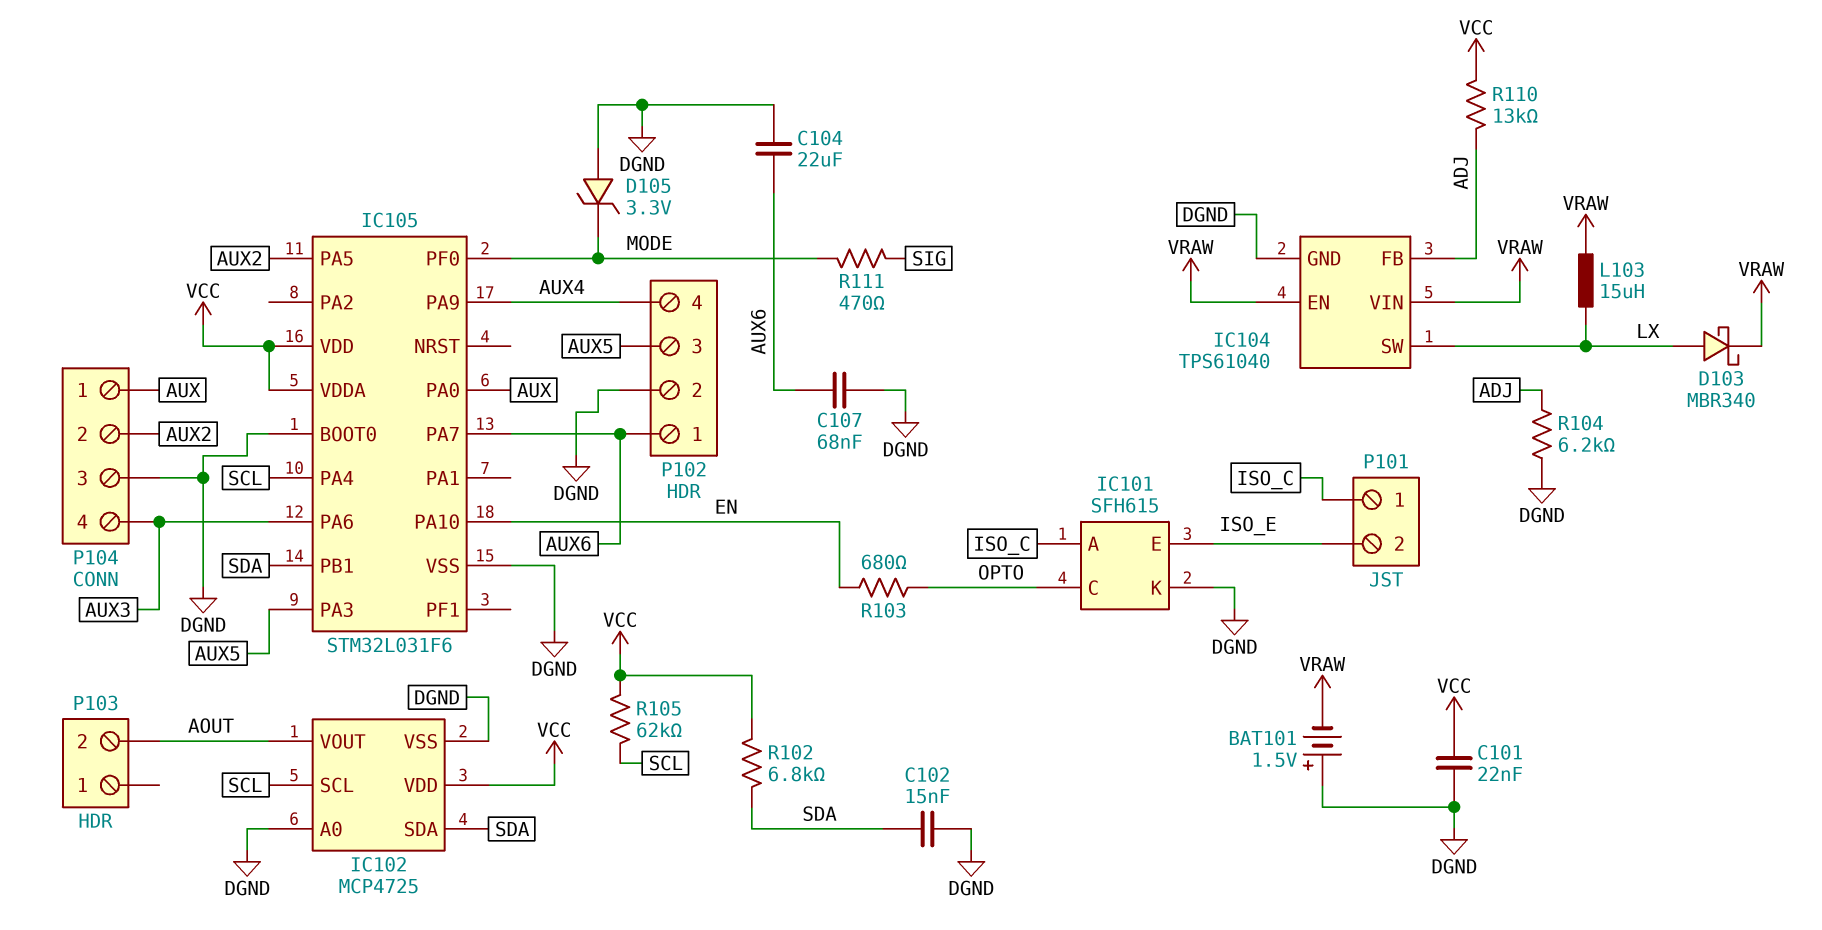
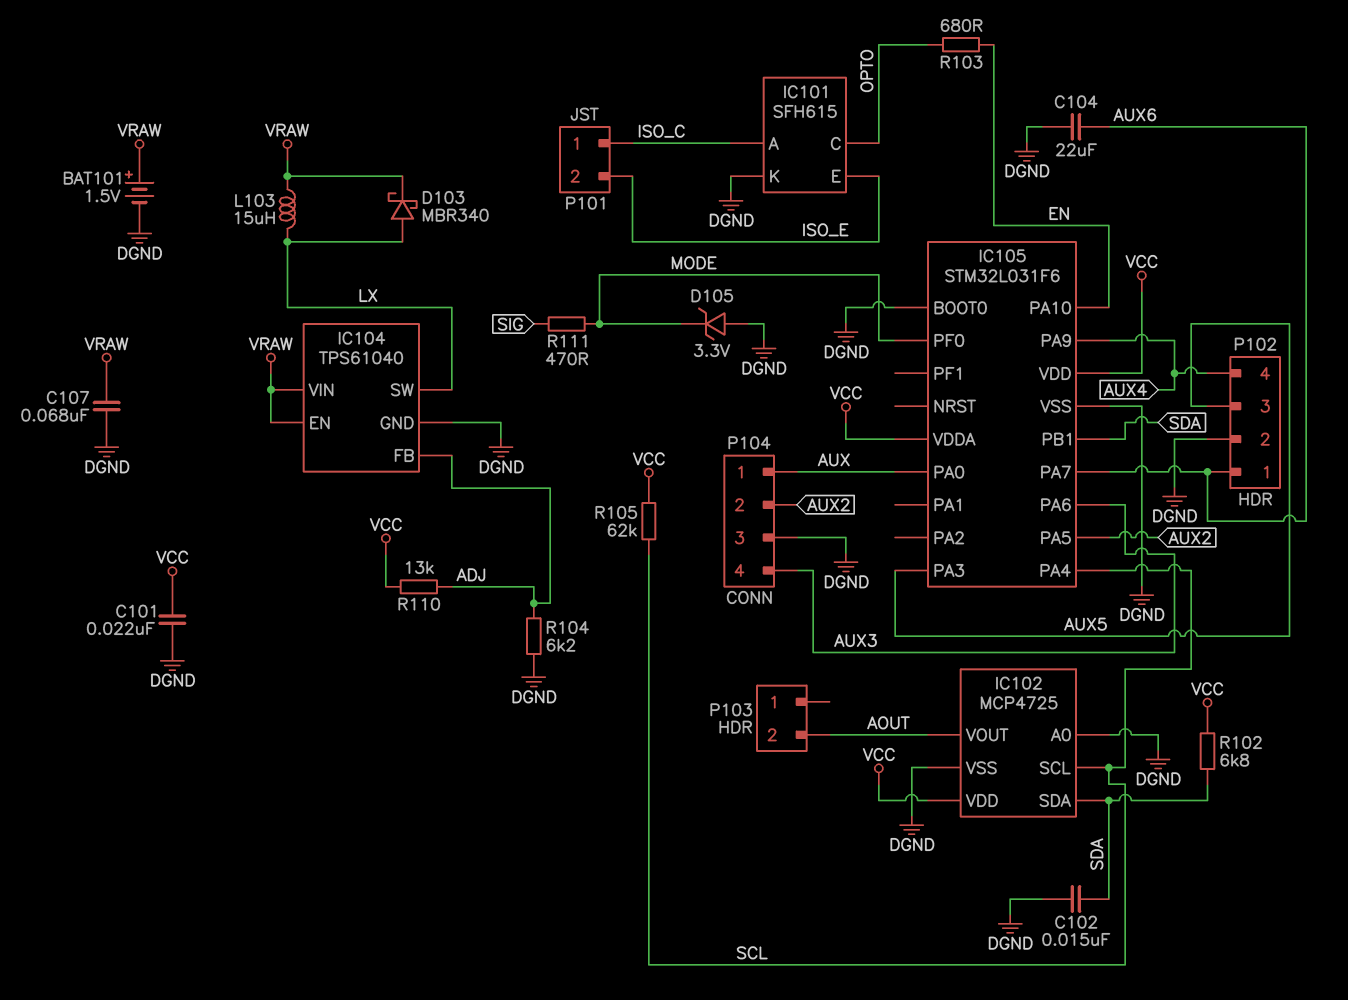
BAT101: 1.5V (plus DGND, minus VRAW) -> 1.5V (plus VRAW, minus DGND)
C107: 68nF (AUX6, DGND) -> 68nF (DGND, VRAW)

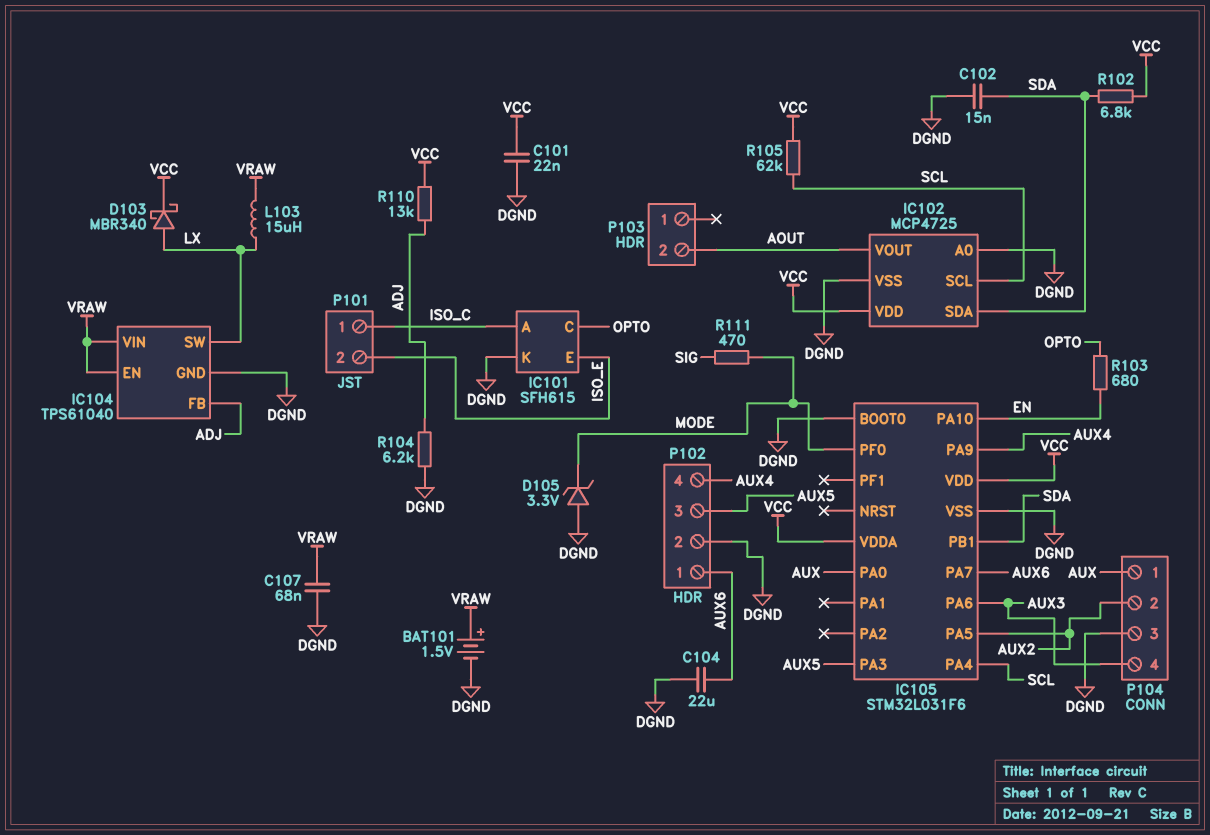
D103: schottky MBR340 (A LX, K VRAW) -> schottky MBR340 (A LX, K VCC)

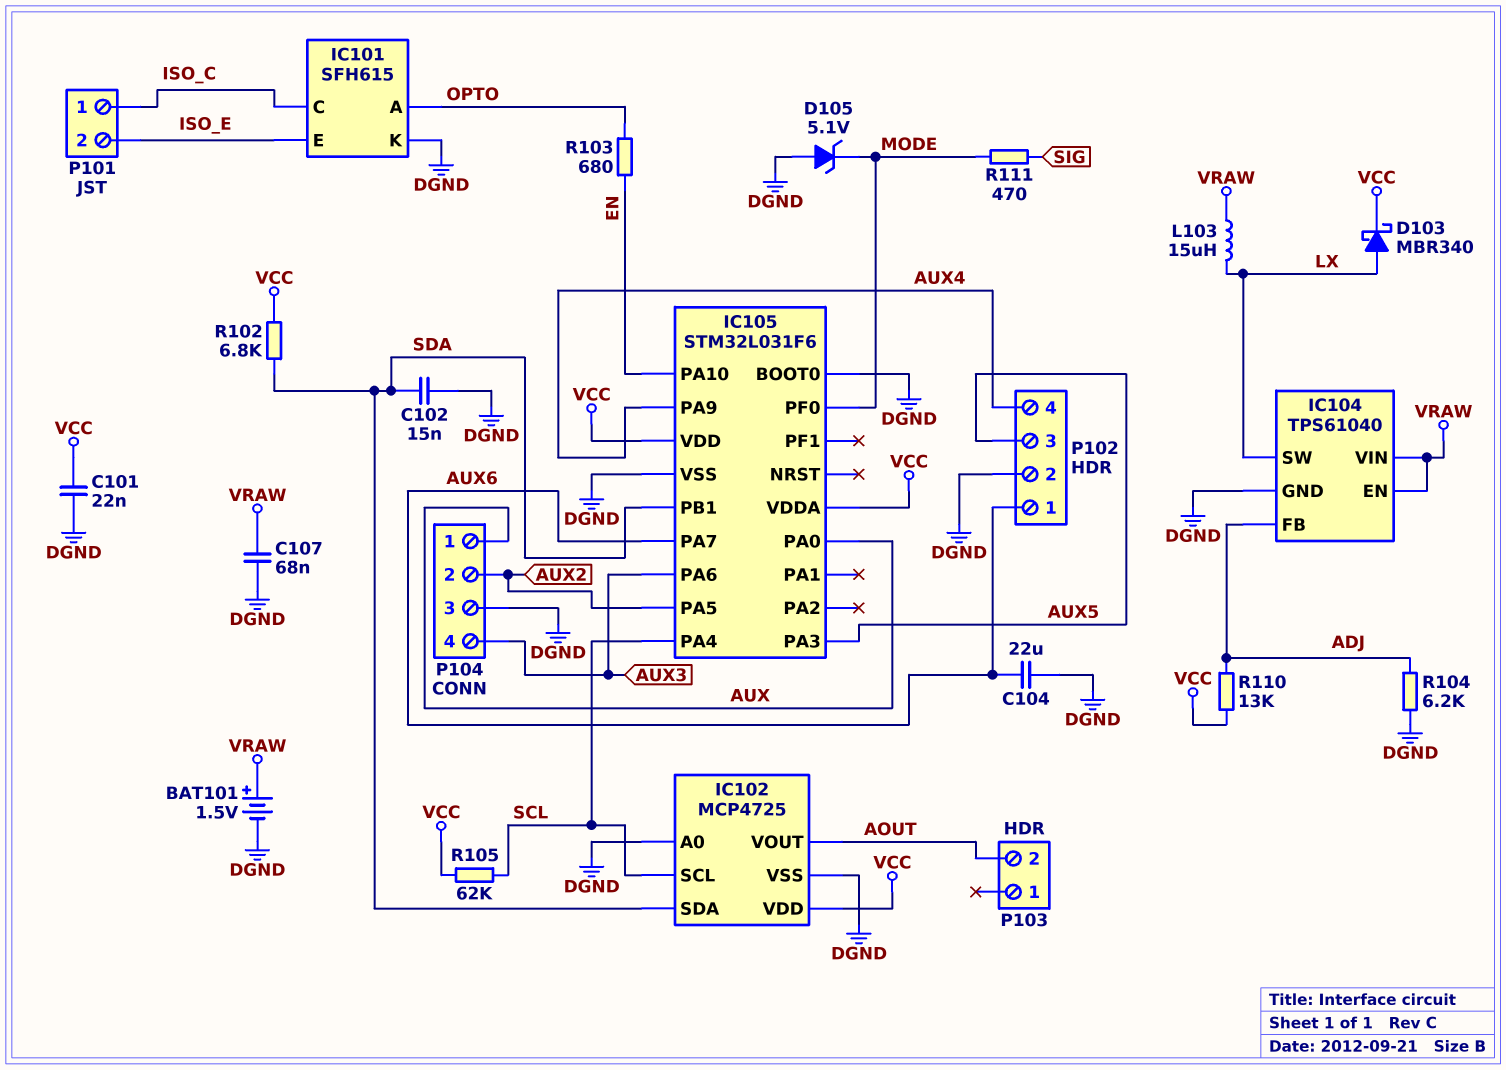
D105: zener 3.3V (A DGND, K MODE) -> zener 5.1V (A DGND, K MODE)
IC101 pin A: ISO_C -> OPTO
IC101 pin C: OPTO -> ISO_C

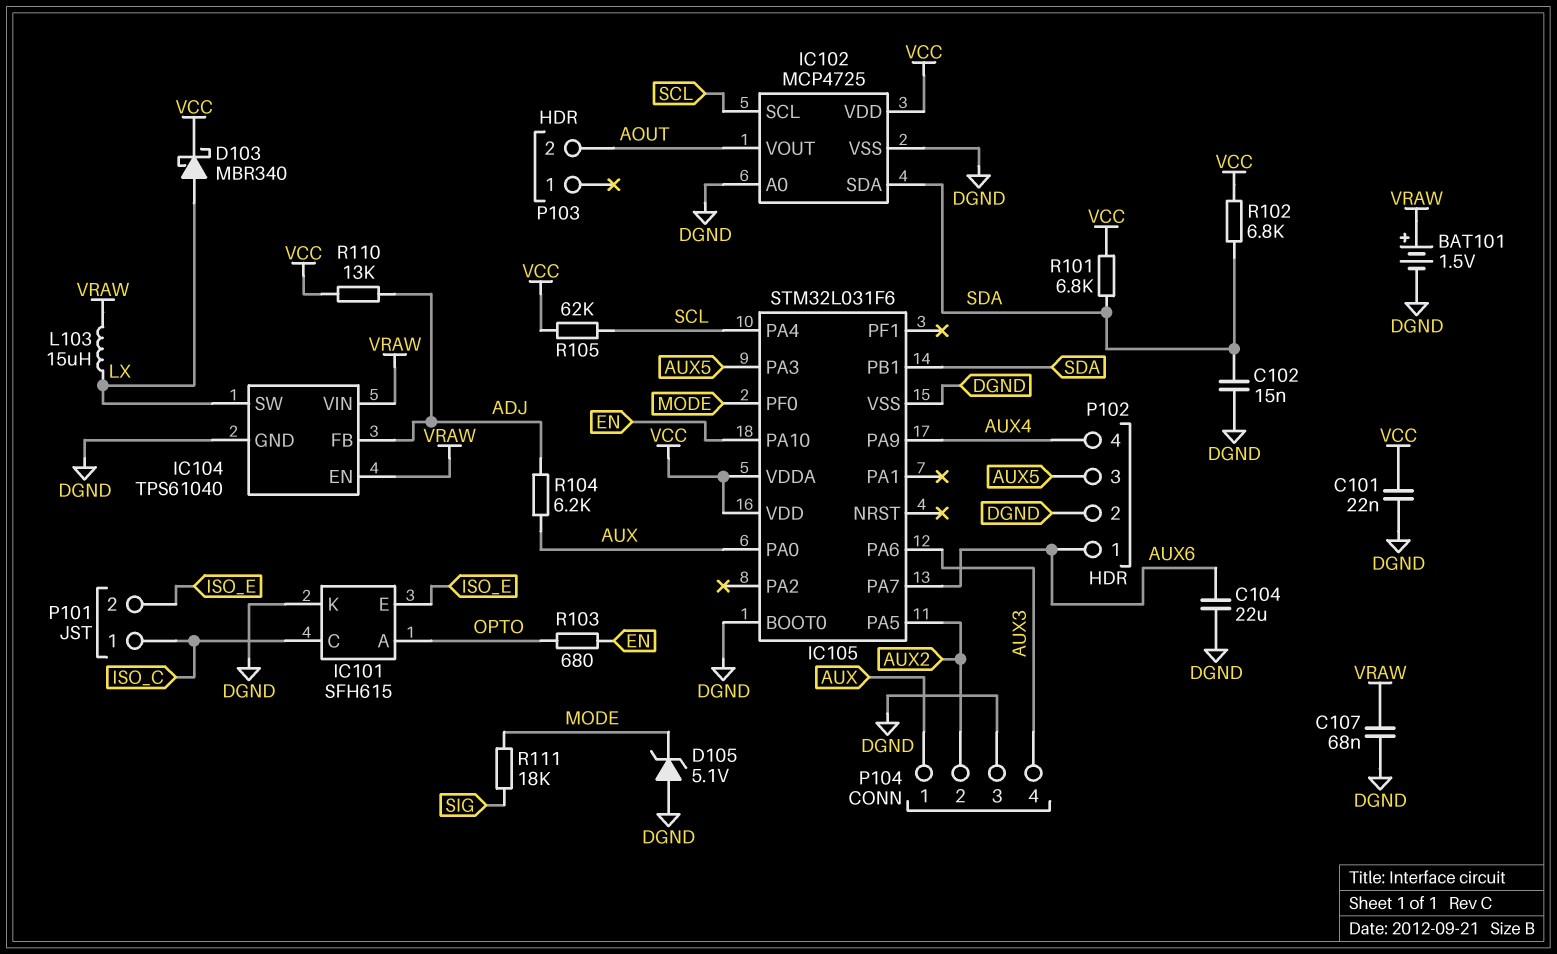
R101: none -> 6.8k (SDA, VCC)
R104: 6.2k (ADJ, DGND) -> 6.2k (ADJ, AUX)
R111: 470 (MODE, SIG) -> 18k (MODE, SIG)

